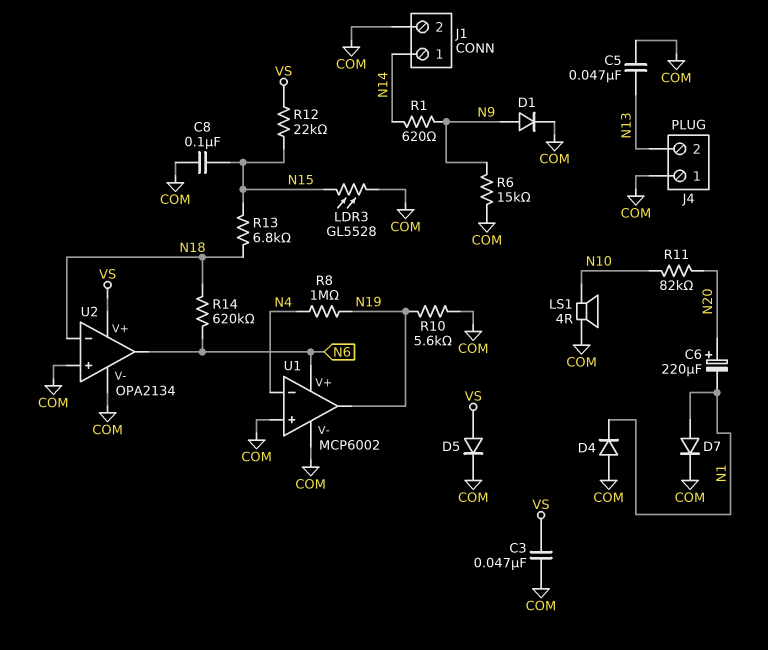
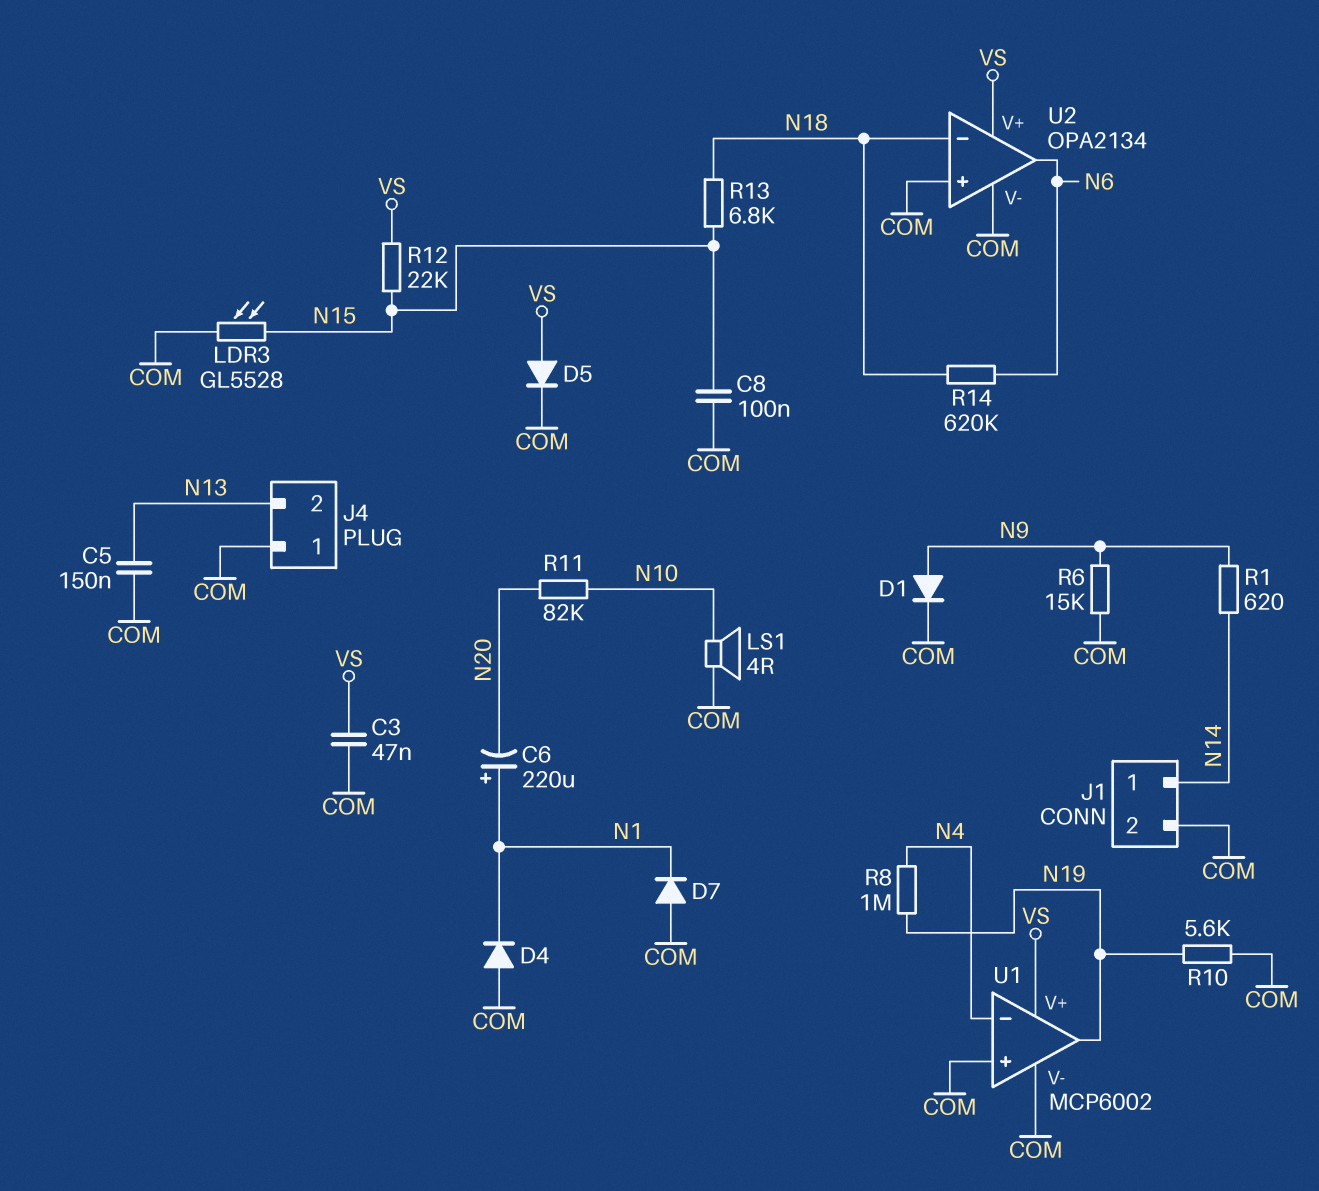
C5: 47nF (COM, N13) -> 150nF (COM, N13)
C6: 220uF (plus N20, minus N1) -> 220uF (plus N1, minus N20)
D7: diode (A N1, K COM) -> diode (A COM, K N1)
U1 pin V+: N6 -> VS

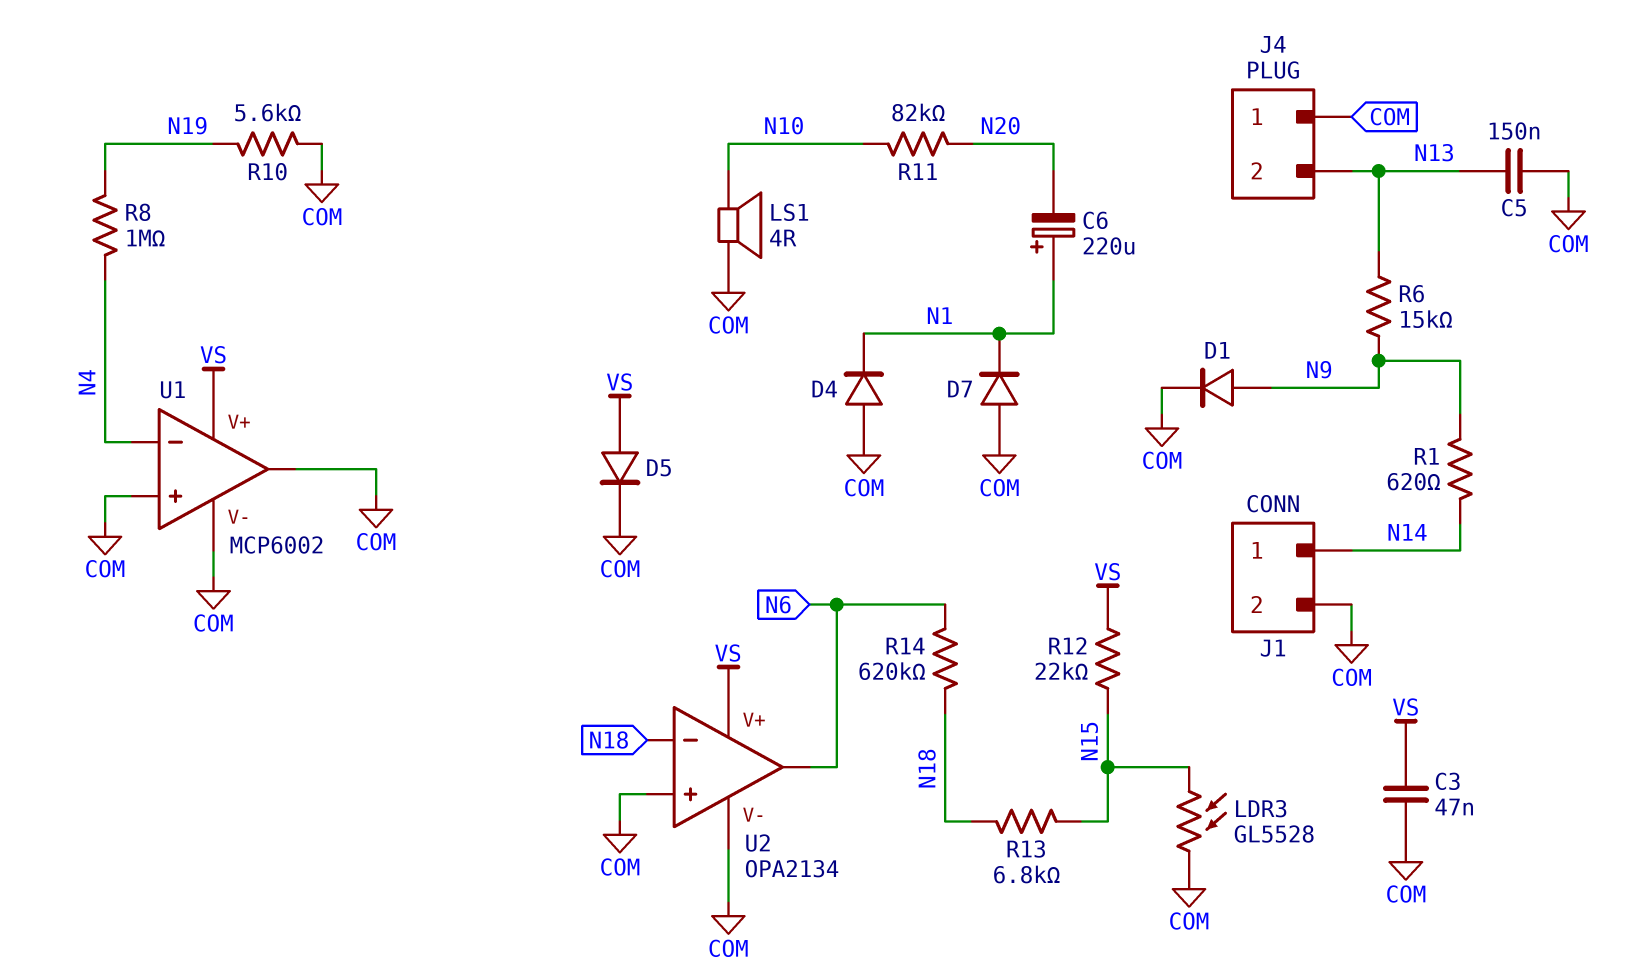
C8: 100nF (COM, N15) -> none
R6: 15k (COM, N9) -> 15k (N9, N13)
U1 pin out: N19 -> COM

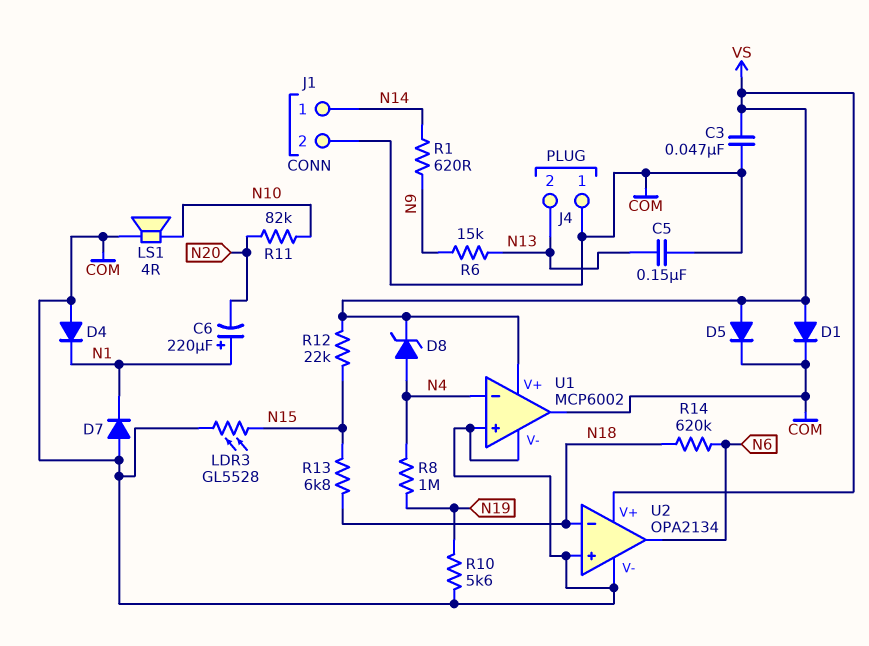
D1: diode (A N9, K COM) -> diode (A VS, K COM)
D8: none -> zener (A N4, K VS)

